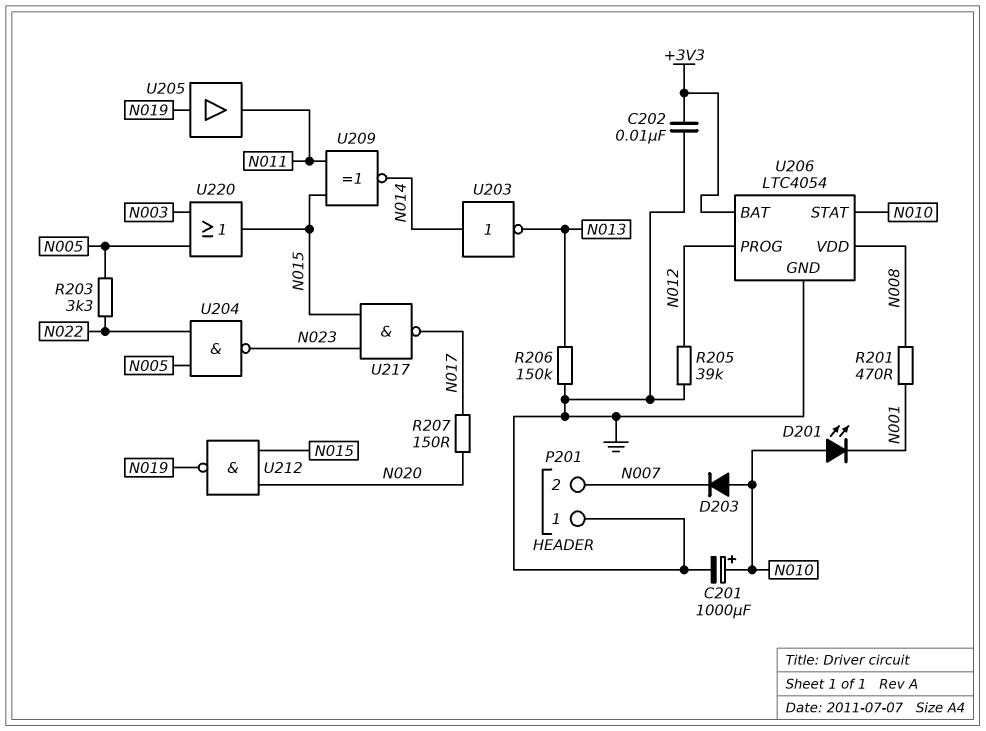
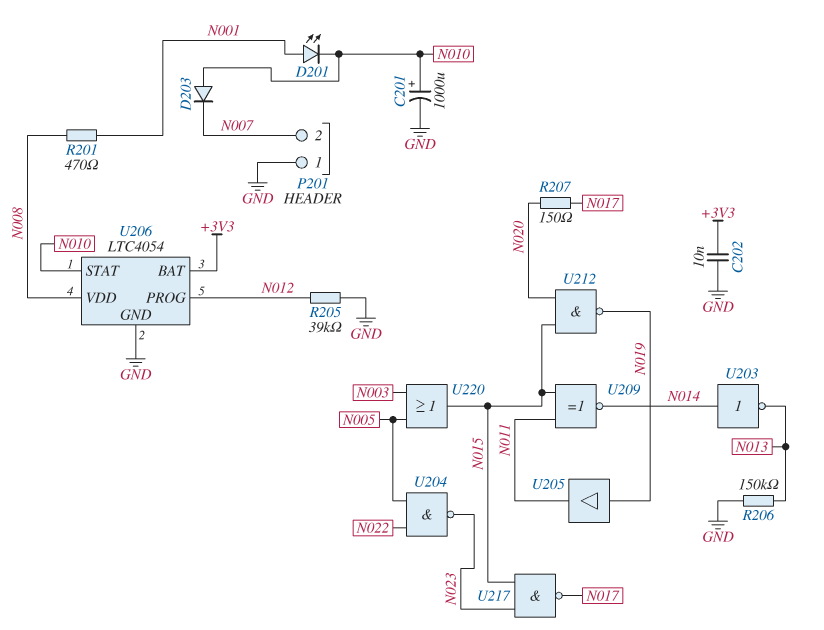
D201: LED (A N010, K N001) -> LED (A N001, K N010)
R203: 3.3k (N005, N022) -> none

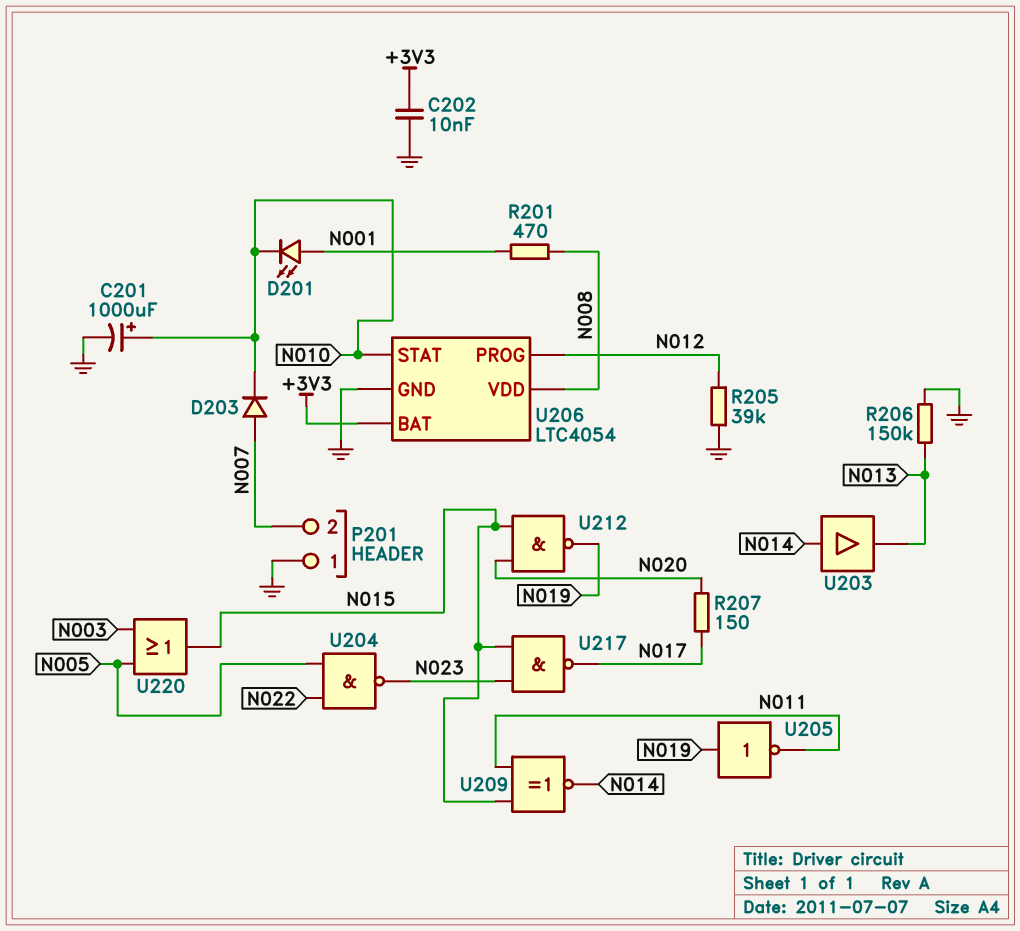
D203: diode (A N010, K N007) -> diode (A N007, K N010)
U203: NOT (in N014, out N013) -> buffer (in N014, out N013)
U205: buffer (in N019, out N011) -> NOT (in N019, out N011)

